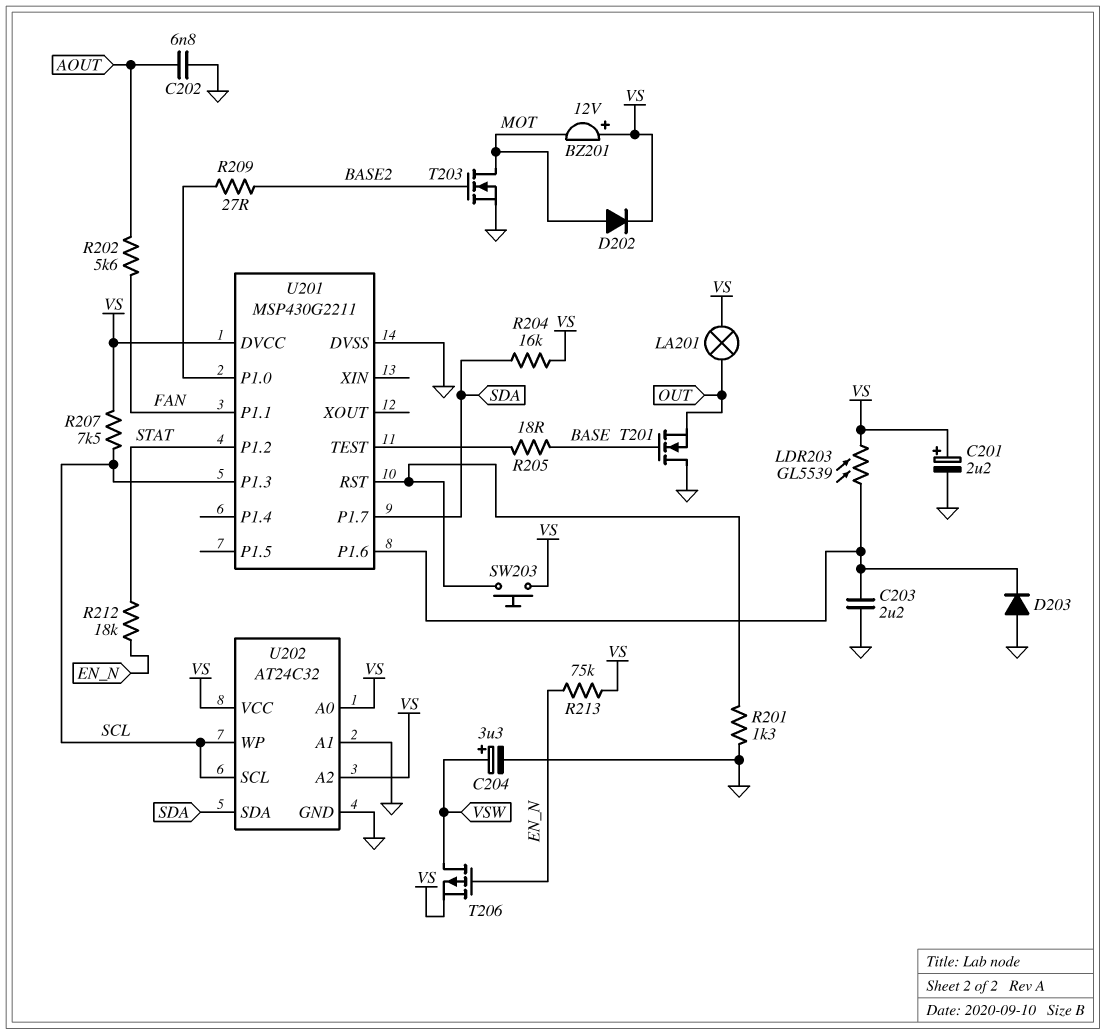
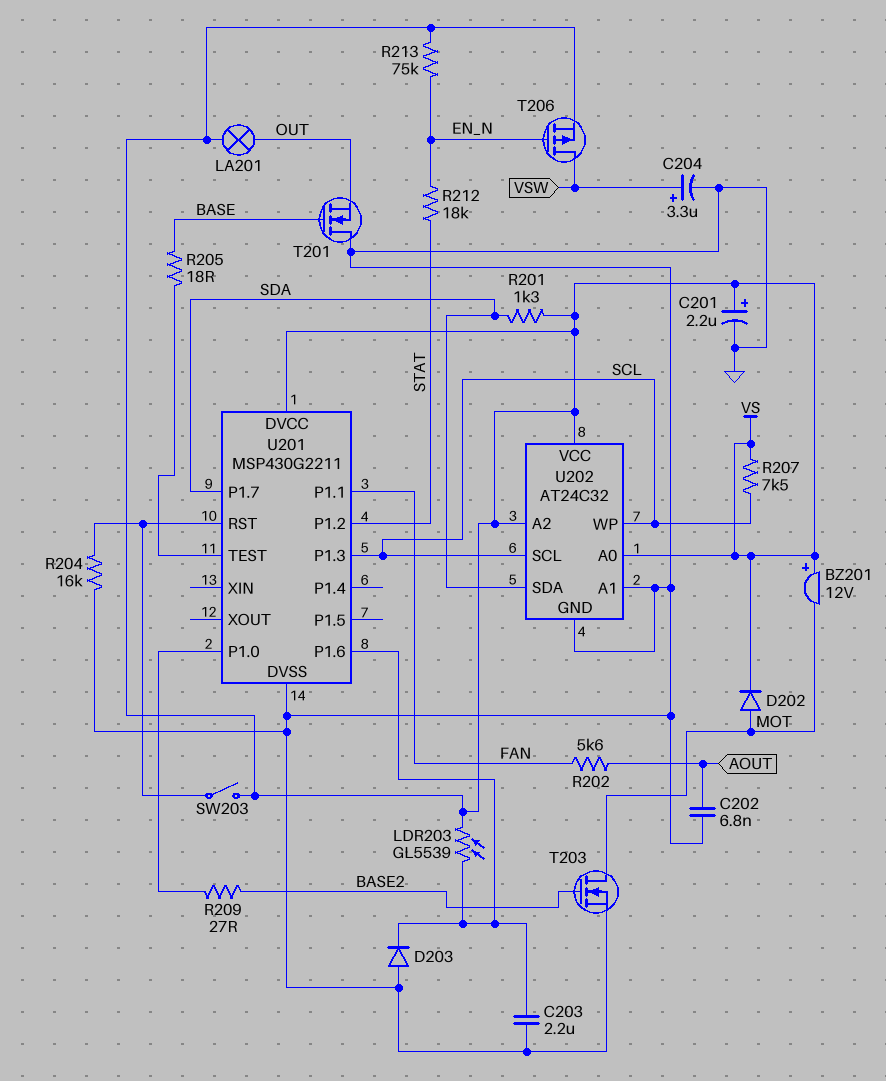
R201: 1.3k (GND, U201/RST) -> 1.3k (SDA, VS)
R204: 16k (SDA, VS) -> 16k (GND, U201/RST)
SW203: button (U201/RST, VS) -> switch (U201/RST, VS)

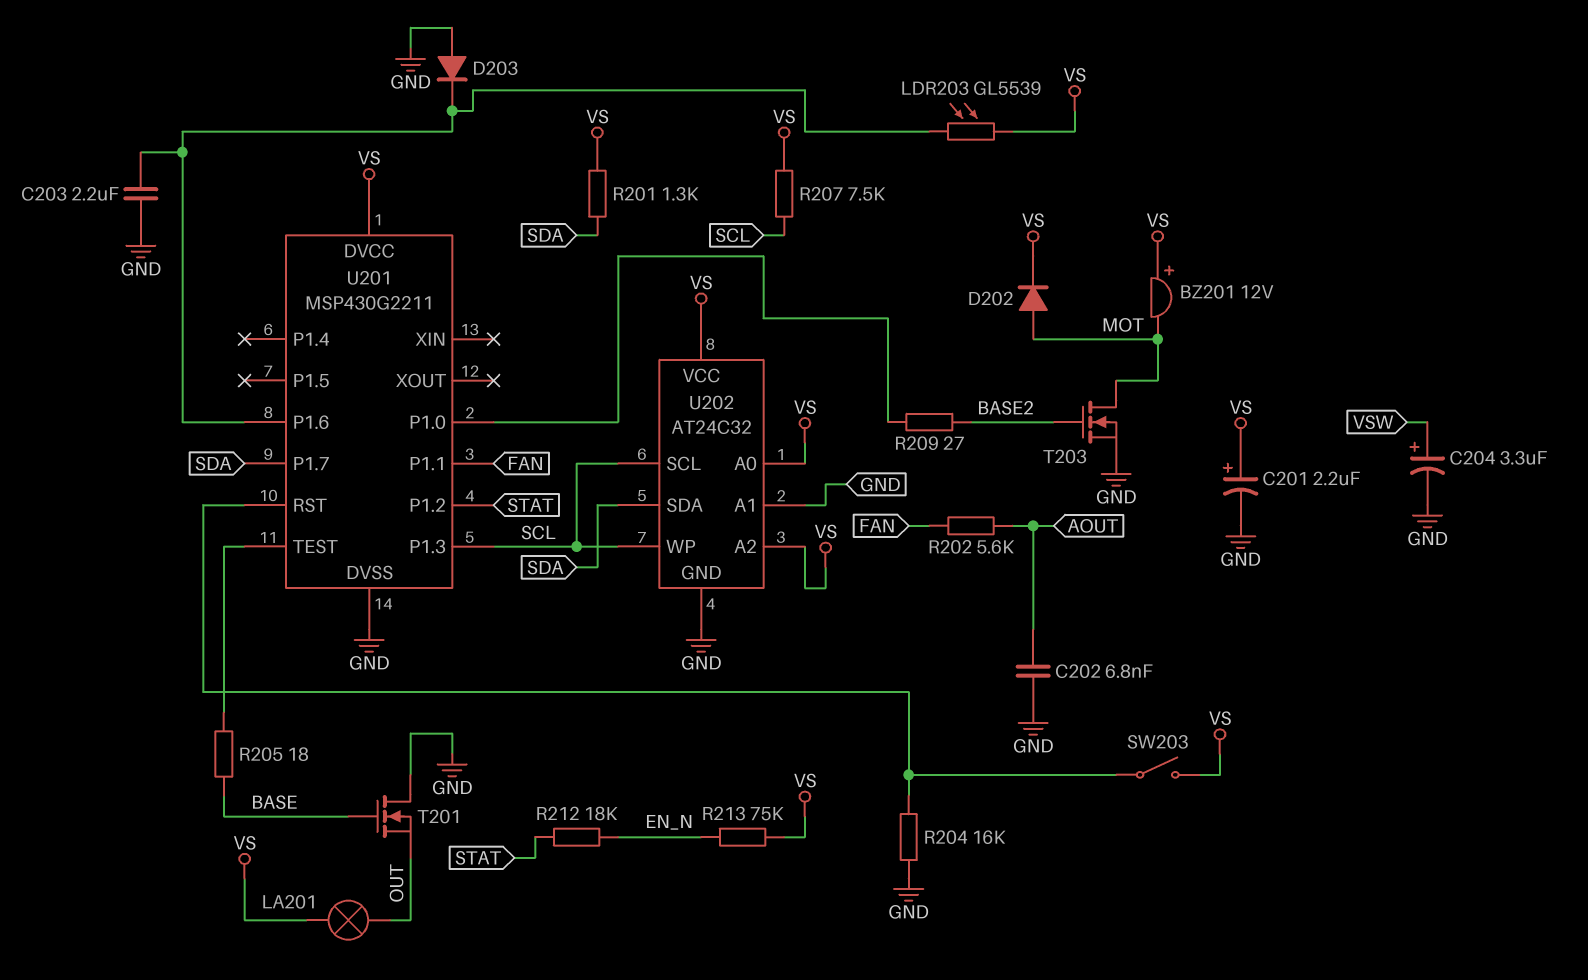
T206: PMOS (G EN_N, D VSW, S VS) -> none

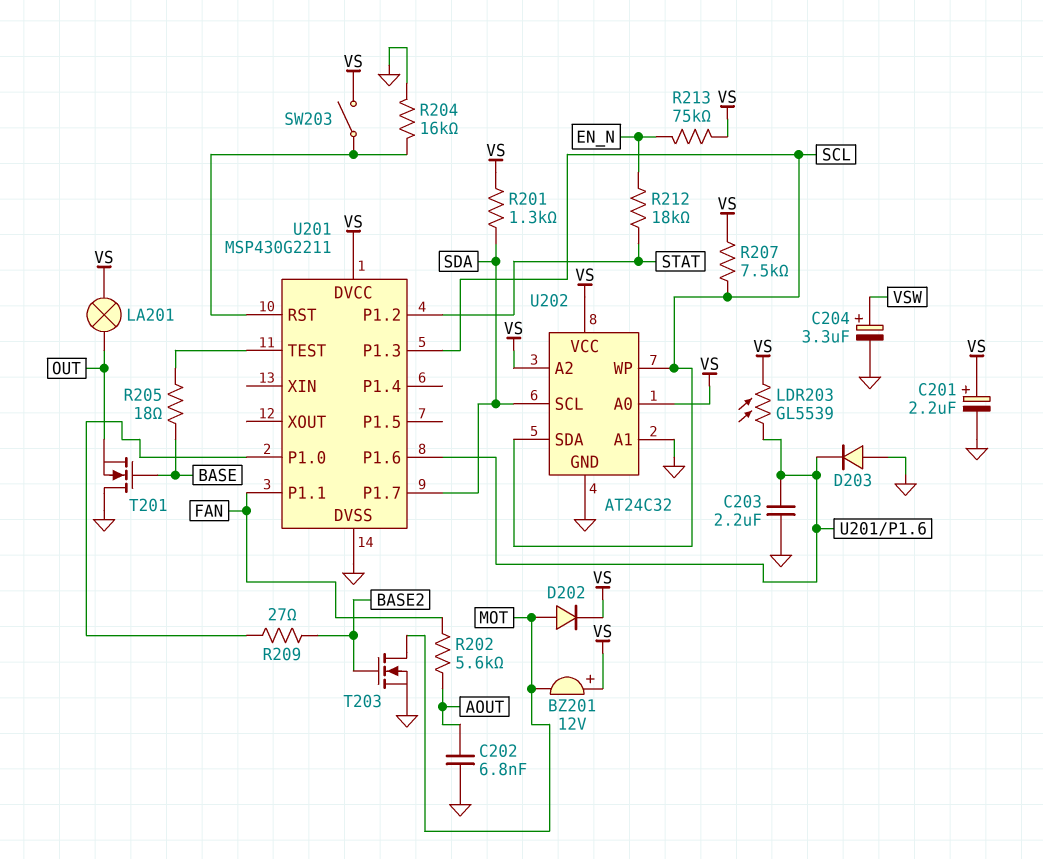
U202 pin SCL: SCL -> SDA
U202 pin SDA: SDA -> SCL

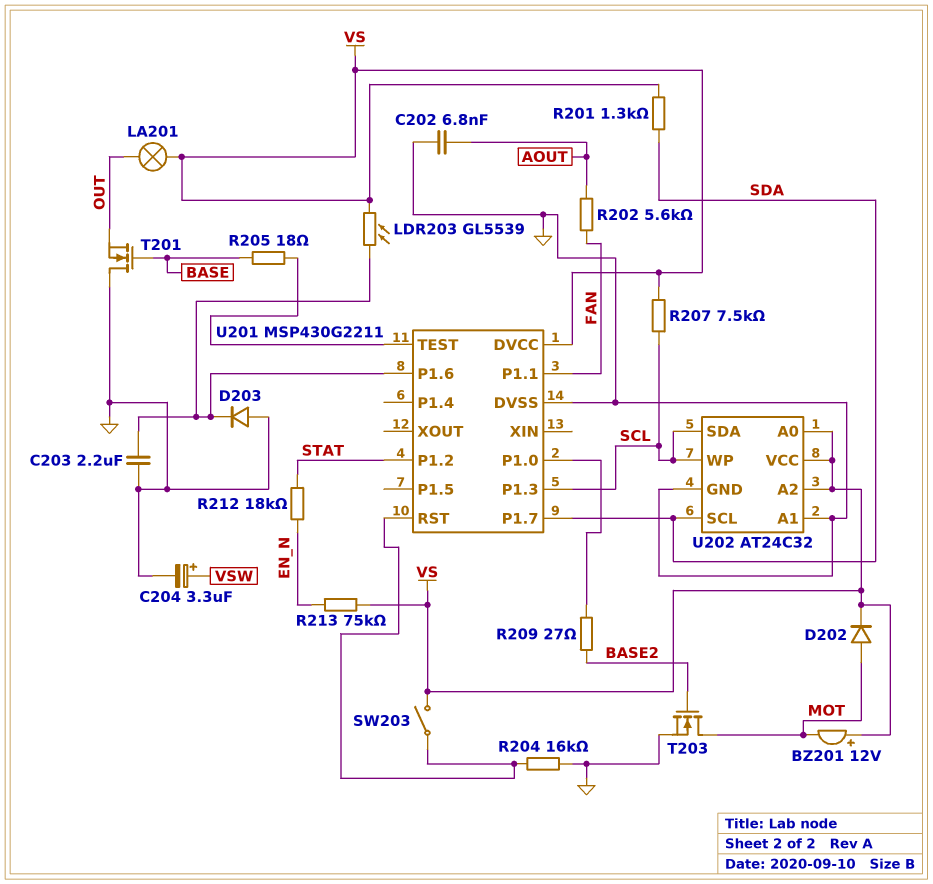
C201: 2.2uF (plus VS, minus GND) -> none

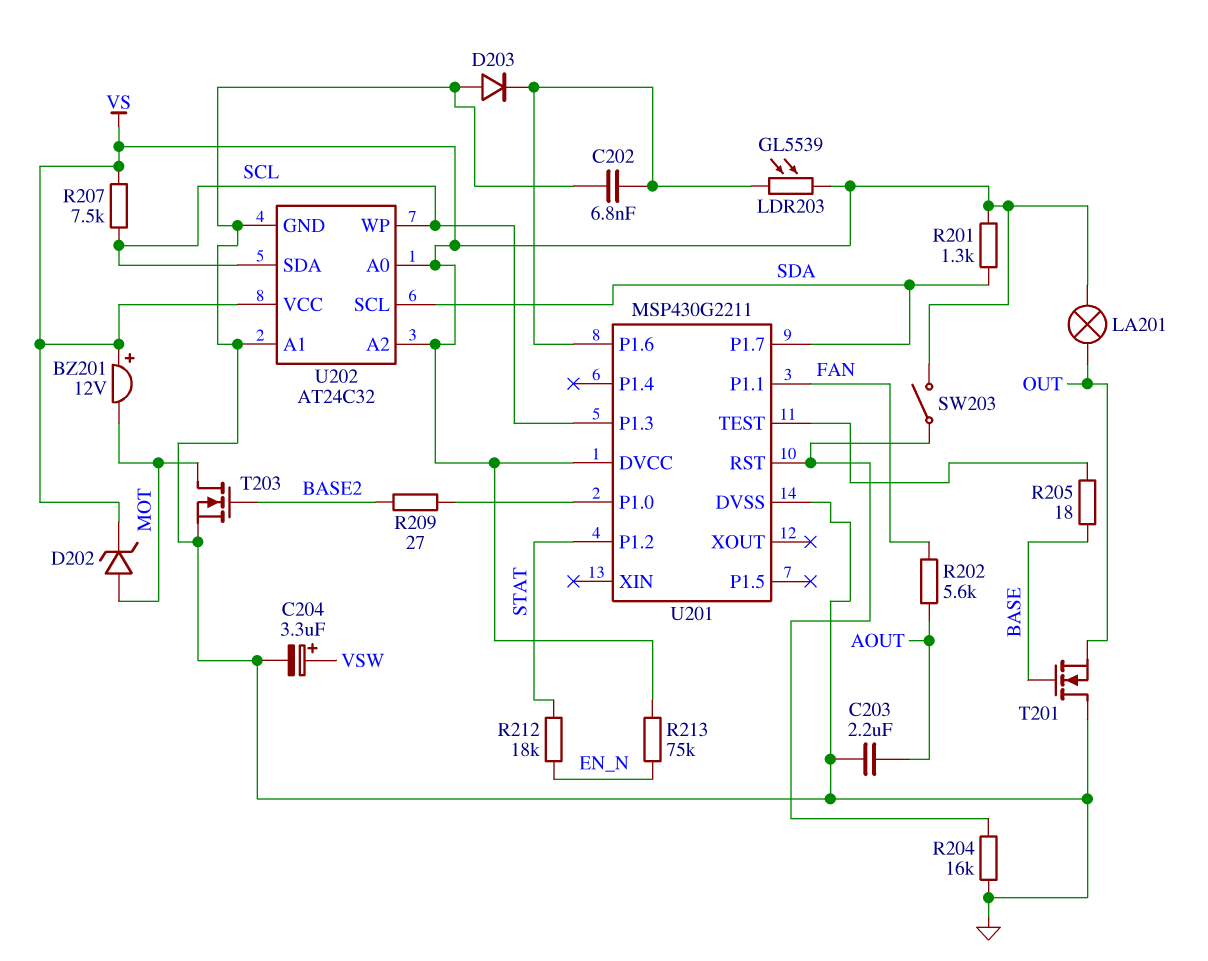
C202: 6.8nF (AOUT, GND) -> 6.8nF (GND, U201/P1.6)
C203: 2.2uF (GND, U201/P1.6) -> 2.2uF (AOUT, GND)
D202: diode (A MOT, K VS) -> zener (A MOT, K VS)

